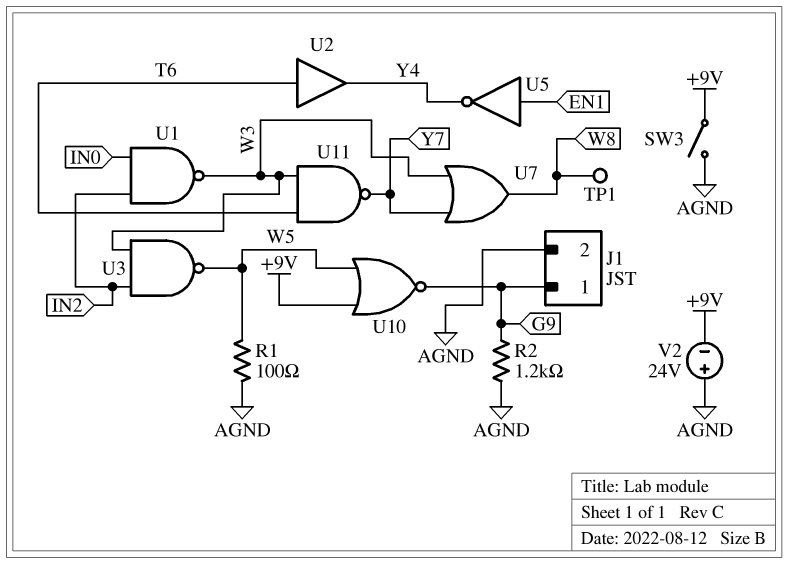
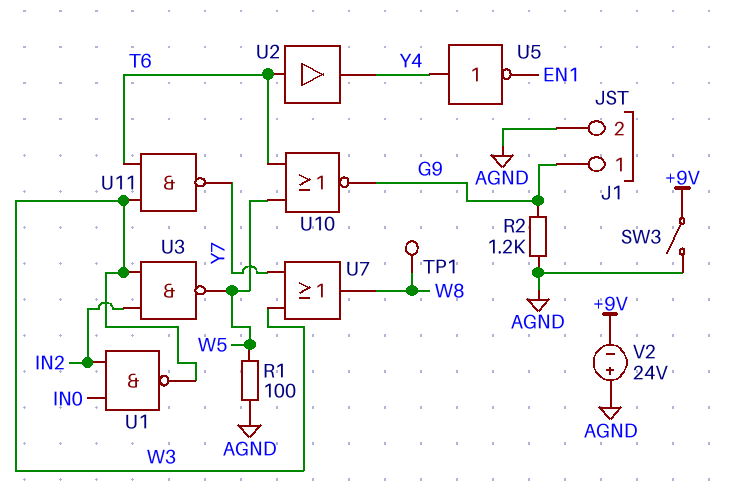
U5: NOT (in EN1, out Y4) -> NOT (in Y4, out EN1)
U10: NOR (in +9V, in W5, out G9) -> NOR (in T6, in W5, out G9)

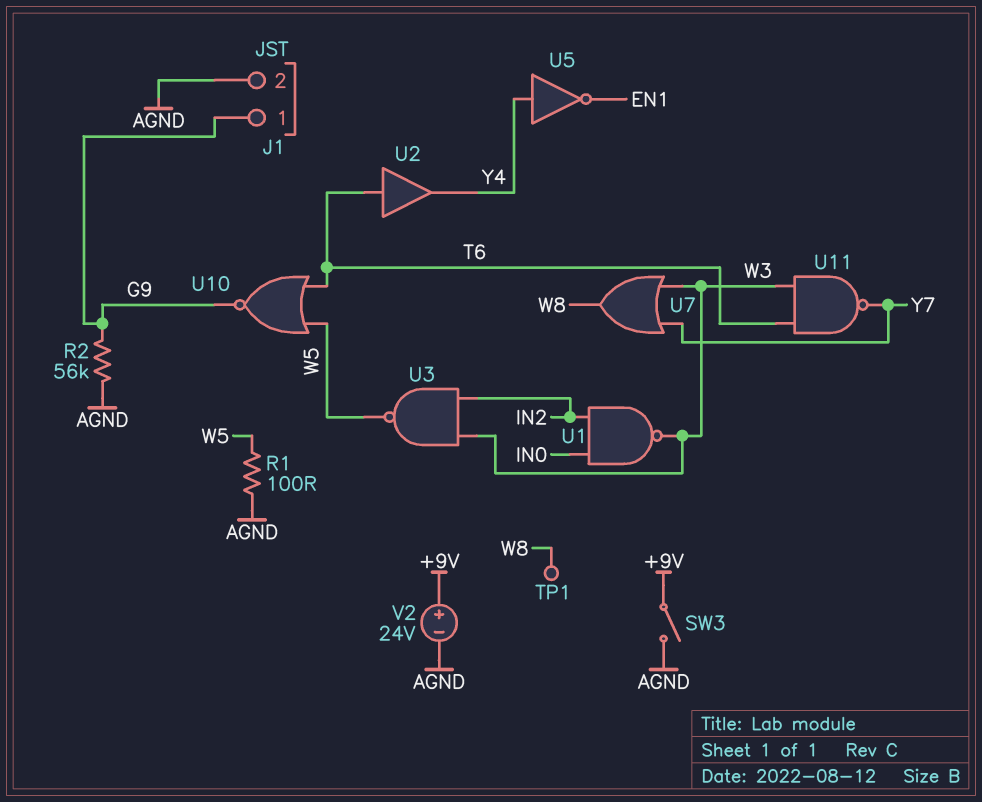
R2: 1.2k (AGND, G9) -> 56k (AGND, G9)
V2: 24V (plus AGND, minus +9V) -> 24V (plus +9V, minus AGND)

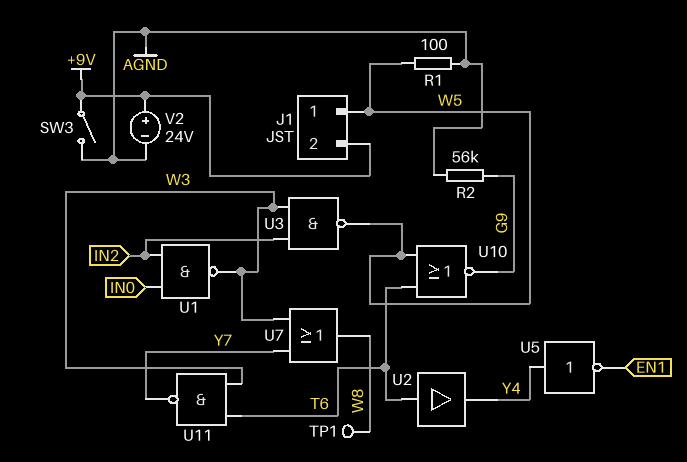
J1 pin 1: G9 -> W5
J1 pin 2: AGND -> +9V

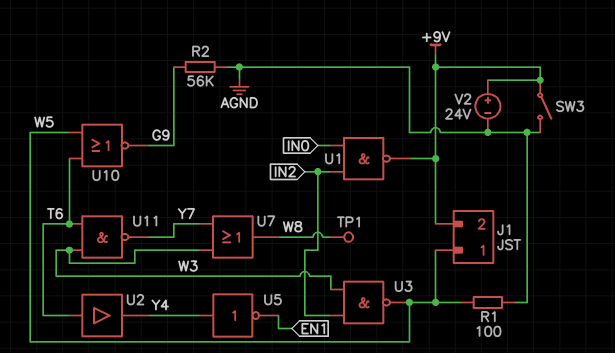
U1: NAND (in IN0, in IN2, out W3) -> NAND (in IN0, in IN2, out +9V)

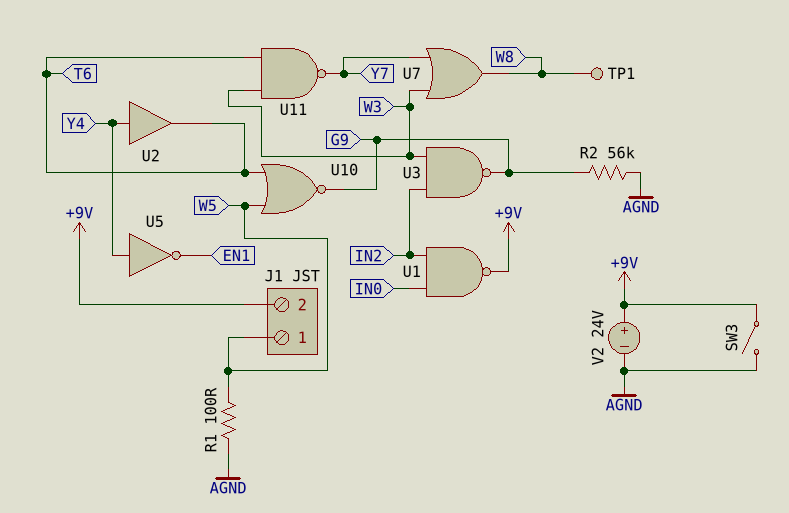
U2: buffer (in T6, out Y4) -> buffer (in Y4, out T6)
U3: NAND (in IN2, in W3, out W5) -> NAND (in IN2, in W3, out G9)

